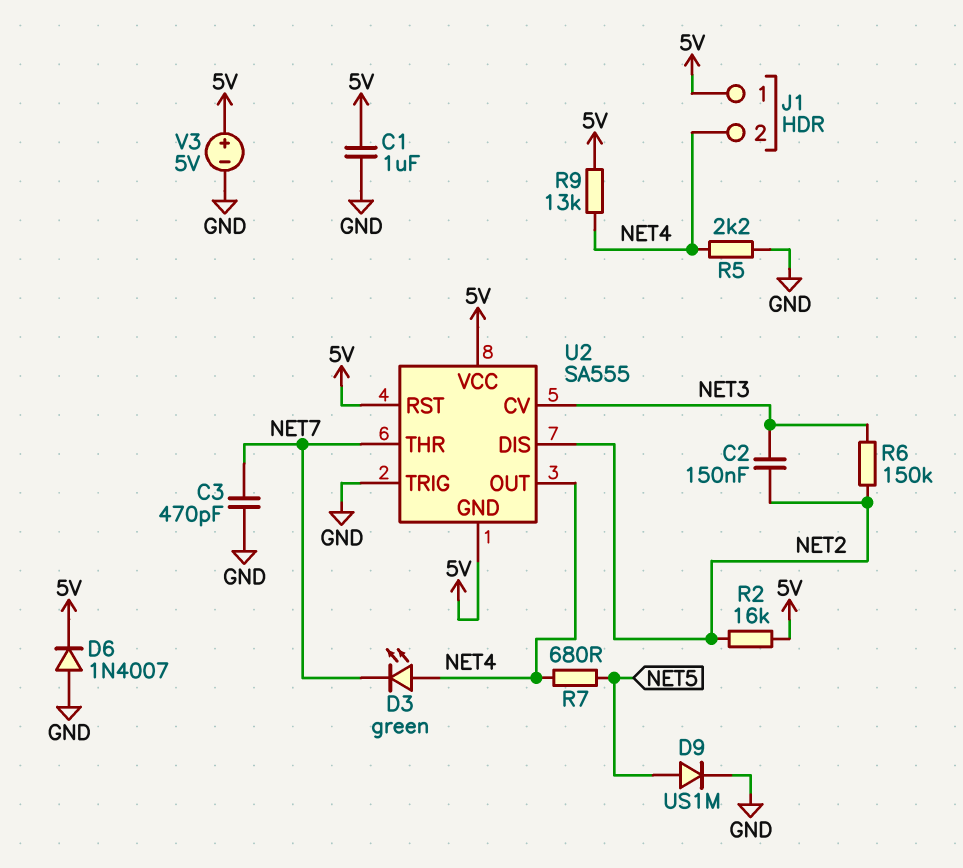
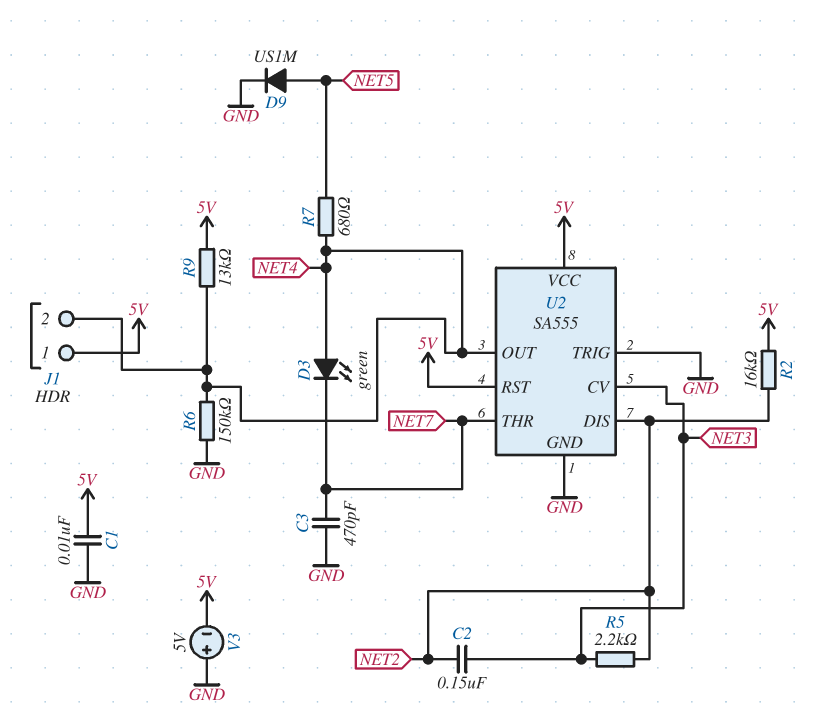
C1: 1uF (5V, GND) -> 10nF (5V, GND)
D6: diode 1N4007 (A GND, K 5V) -> none
R5: 2.2k (GND, NET4) -> 2.2k (NET2, NET3)
R6: 150k (NET2, NET3) -> 150k (GND, NET4)
U2 pin GND: 5V -> GND
V3: 5V (plus 5V, minus GND) -> 5V (plus GND, minus 5V)

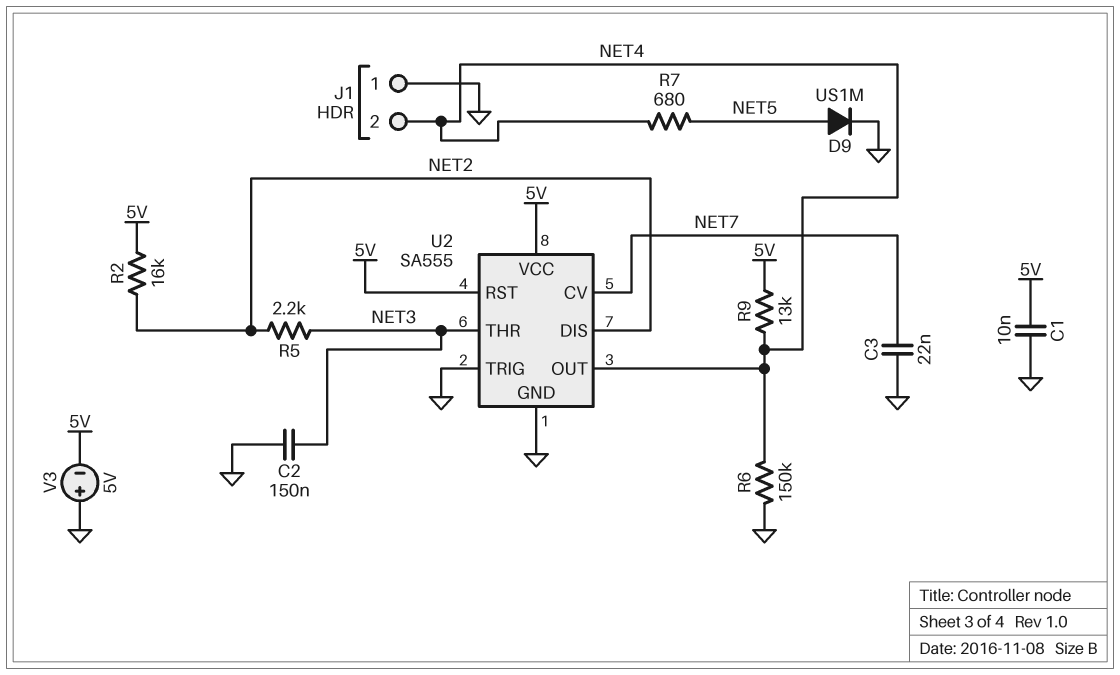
C2: 150nF (NET2, NET3) -> 150nF (GND, NET3)
C3: 470pF (GND, NET7) -> 22nF (GND, NET7)
D3: LED green (A NET4, K NET7) -> none
J1 pin 1: 5V -> GND
U2 pin CV: NET3 -> NET7
U2 pin THR: NET7 -> NET3

